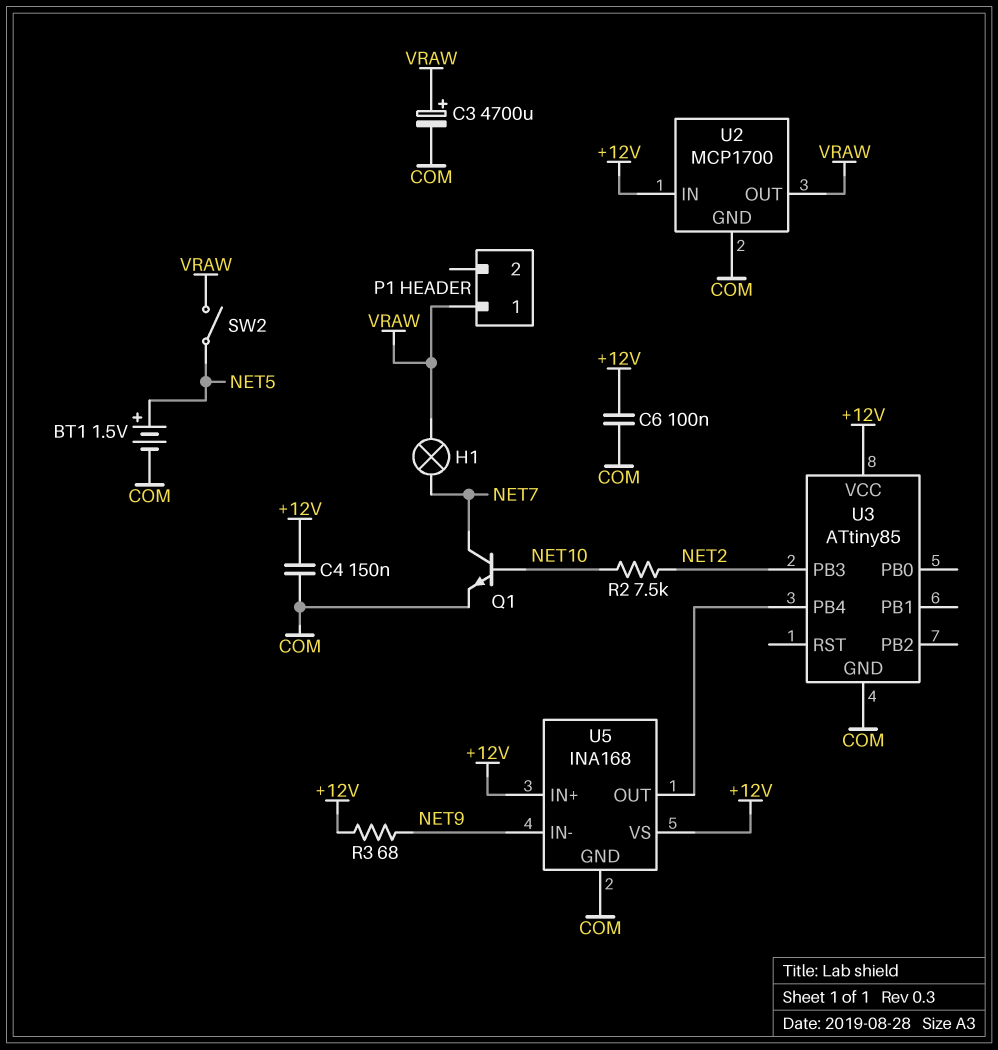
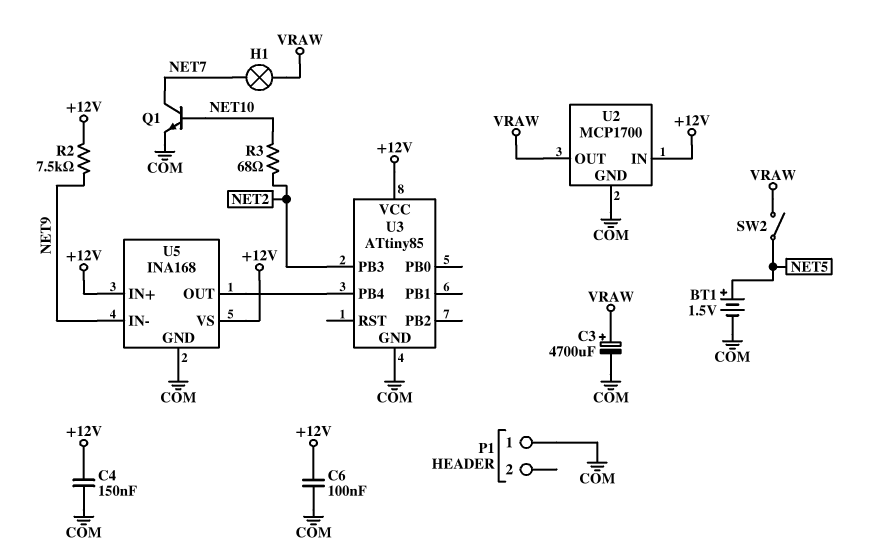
P1 pin 1: VRAW -> COM
R2: 7.5k (NET2, NET10) -> 7.5k (+12V, NET9)
R3: 68 (+12V, NET9) -> 68 (NET2, NET10)

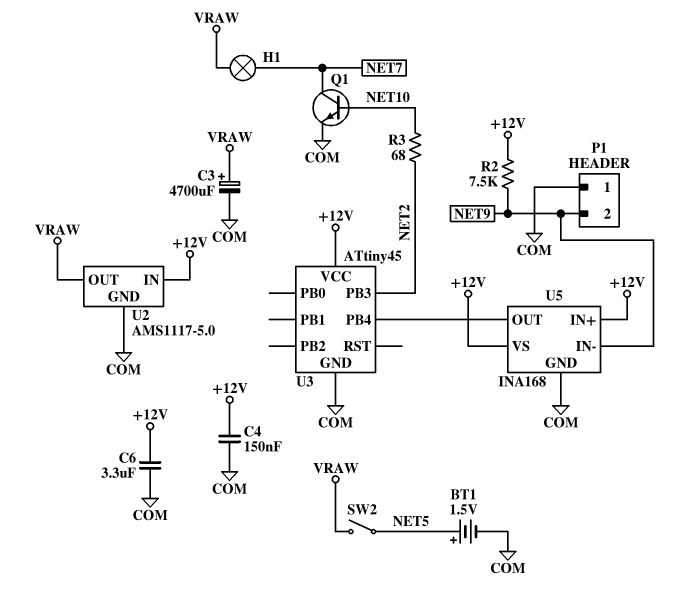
C6: 100nF (+12V, COM) -> 3.3uF (+12V, COM)
P1 pin 2: none -> NET9
U2: MCP1700 -> AMS1117-5.0
U3: ATtiny85 -> ATtiny45

